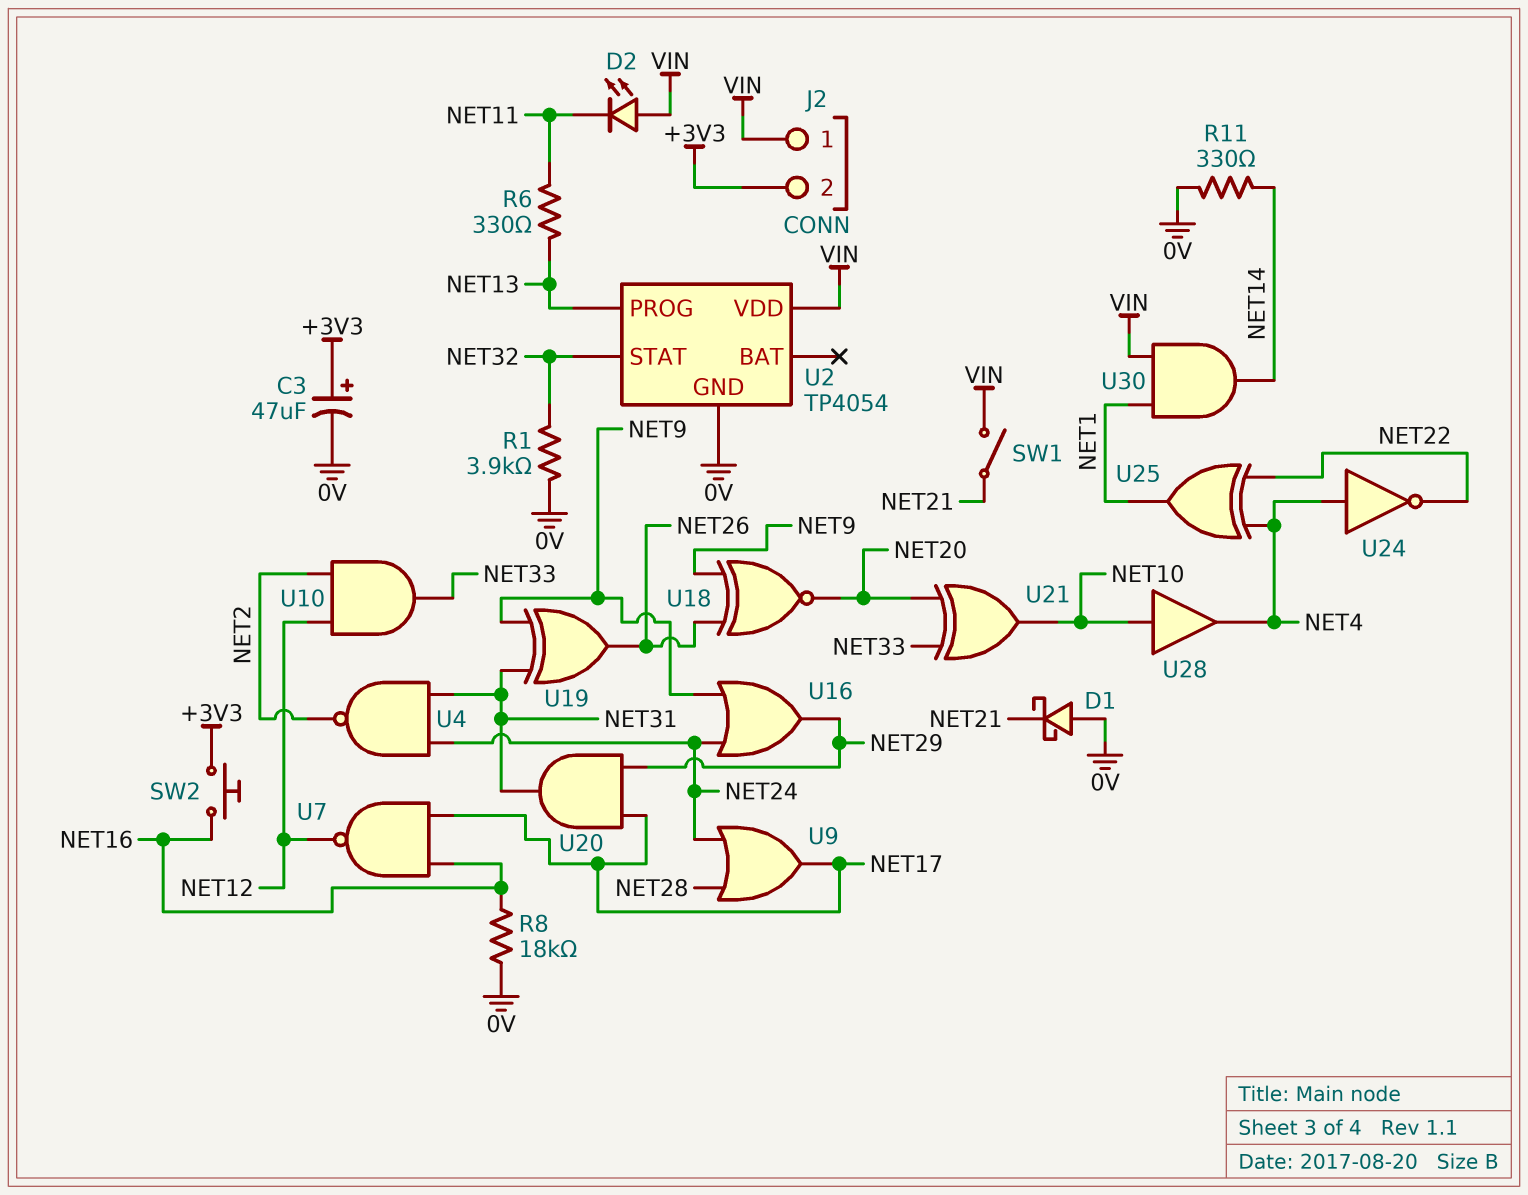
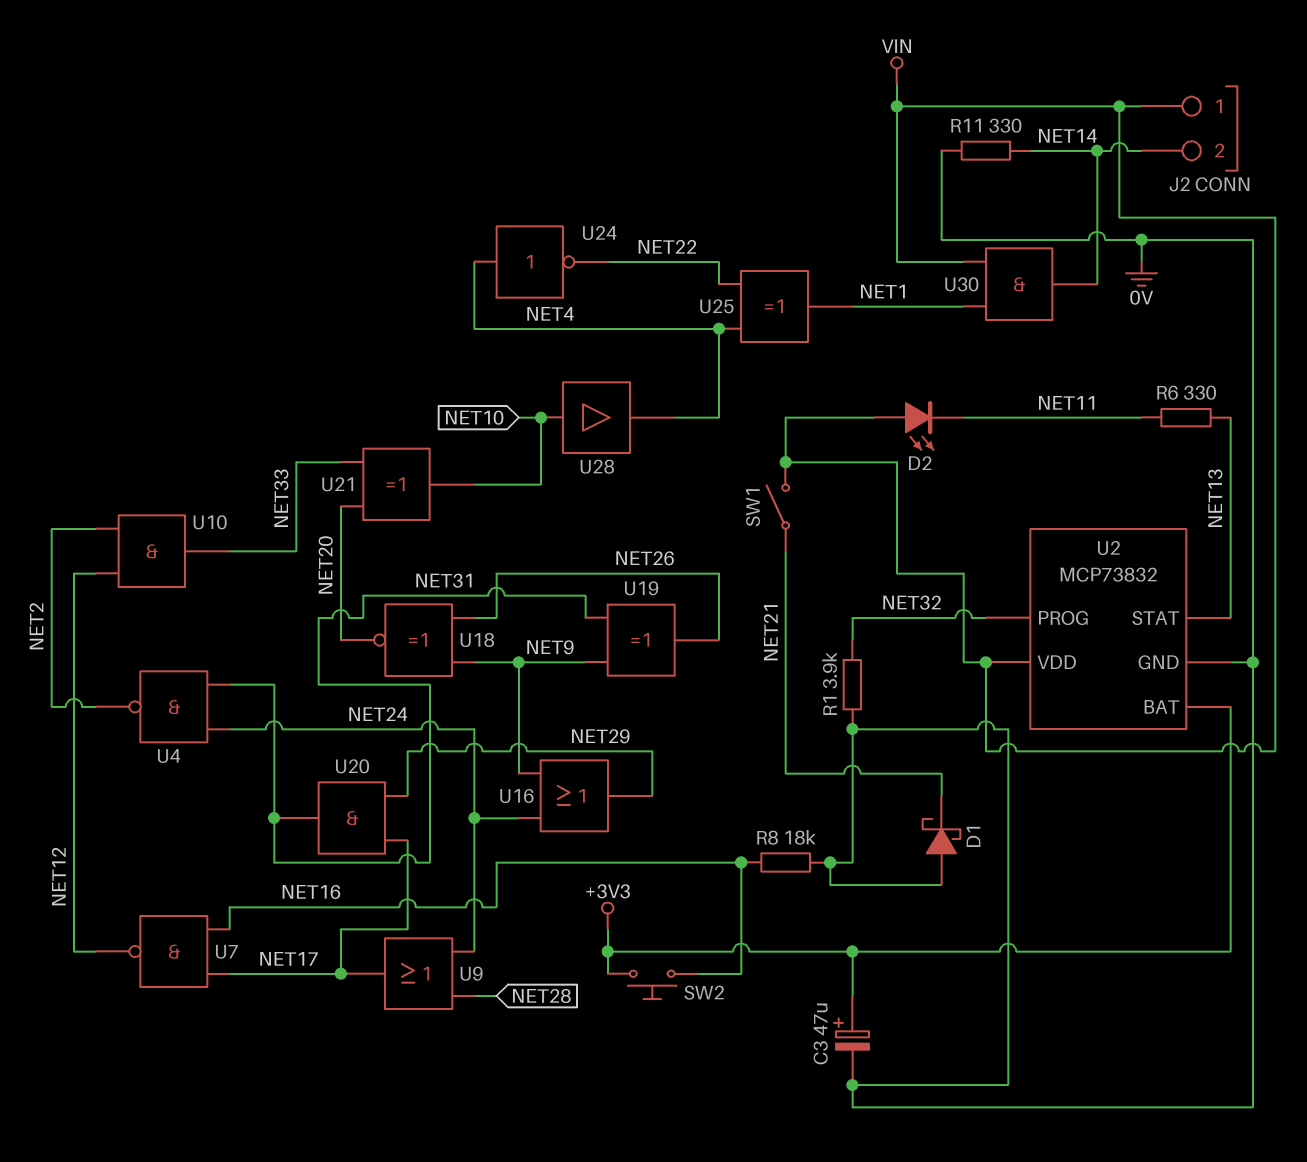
J2 pin 2: +3V3 -> NET14
U2: TP4054 -> MCP73832
U2 pin BAT: none -> +3V3
U2 pin PROG: NET13 -> NET32
U2 pin STAT: NET32 -> NET13

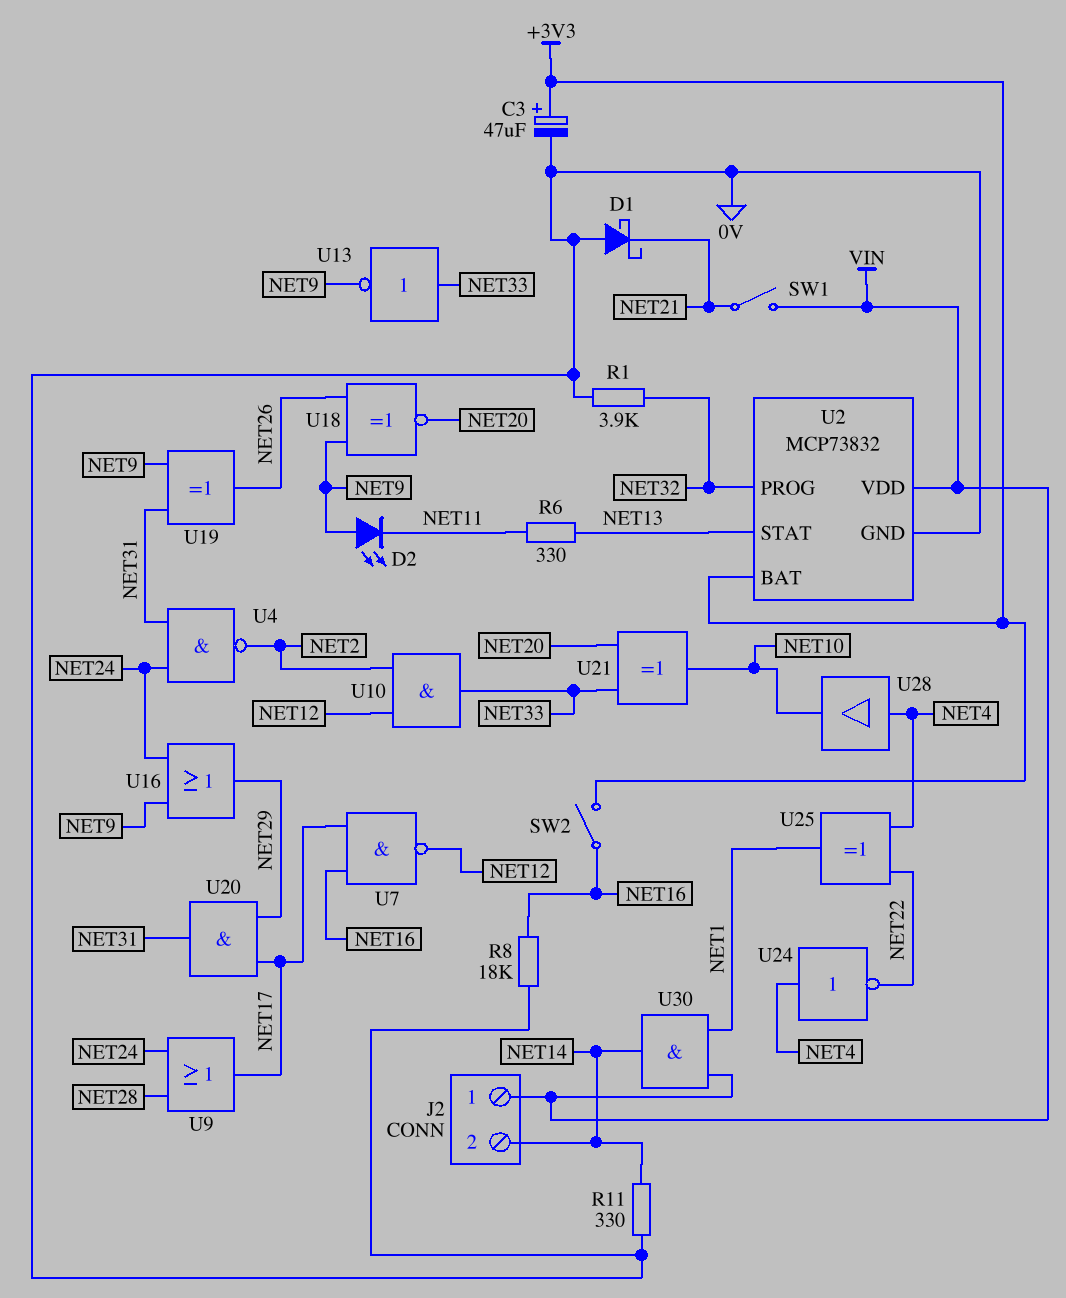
D2: LED (A VIN, K NET11) -> LED (A NET9, K NET11)
SW2: button (+3V3, NET16) -> switch (+3V3, NET16)
U13: none -> NOT (in NET33, out NET9)
U28: buffer (in NET10, out NET4) -> buffer (in NET4, out NET10)

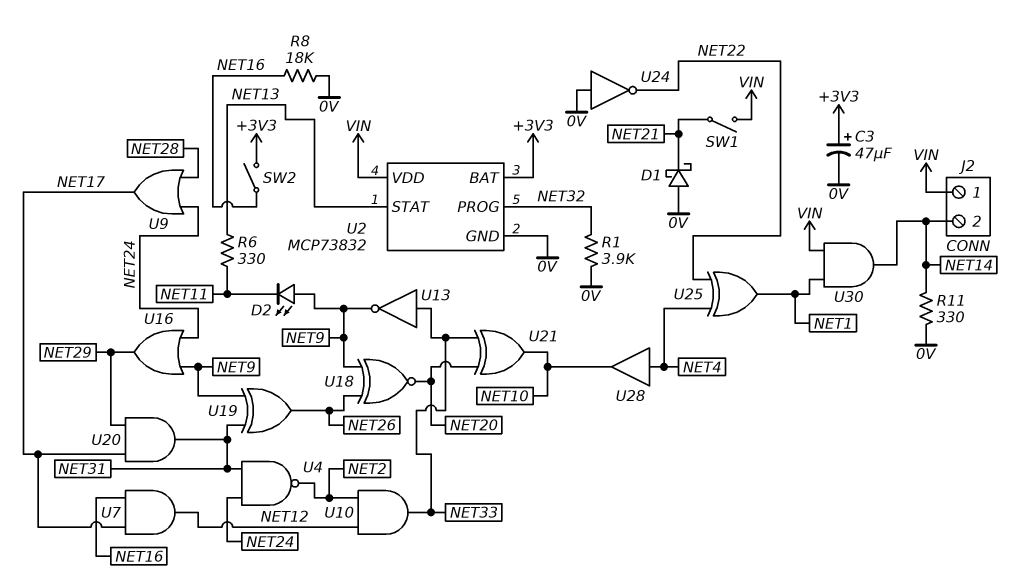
U7: NAND (in NET16, in NET17, out NET12) -> AND (in NET16, in NET17, out NET12)
U24: NOT (in NET4, out NET22) -> NOT (in 0V, out NET22)

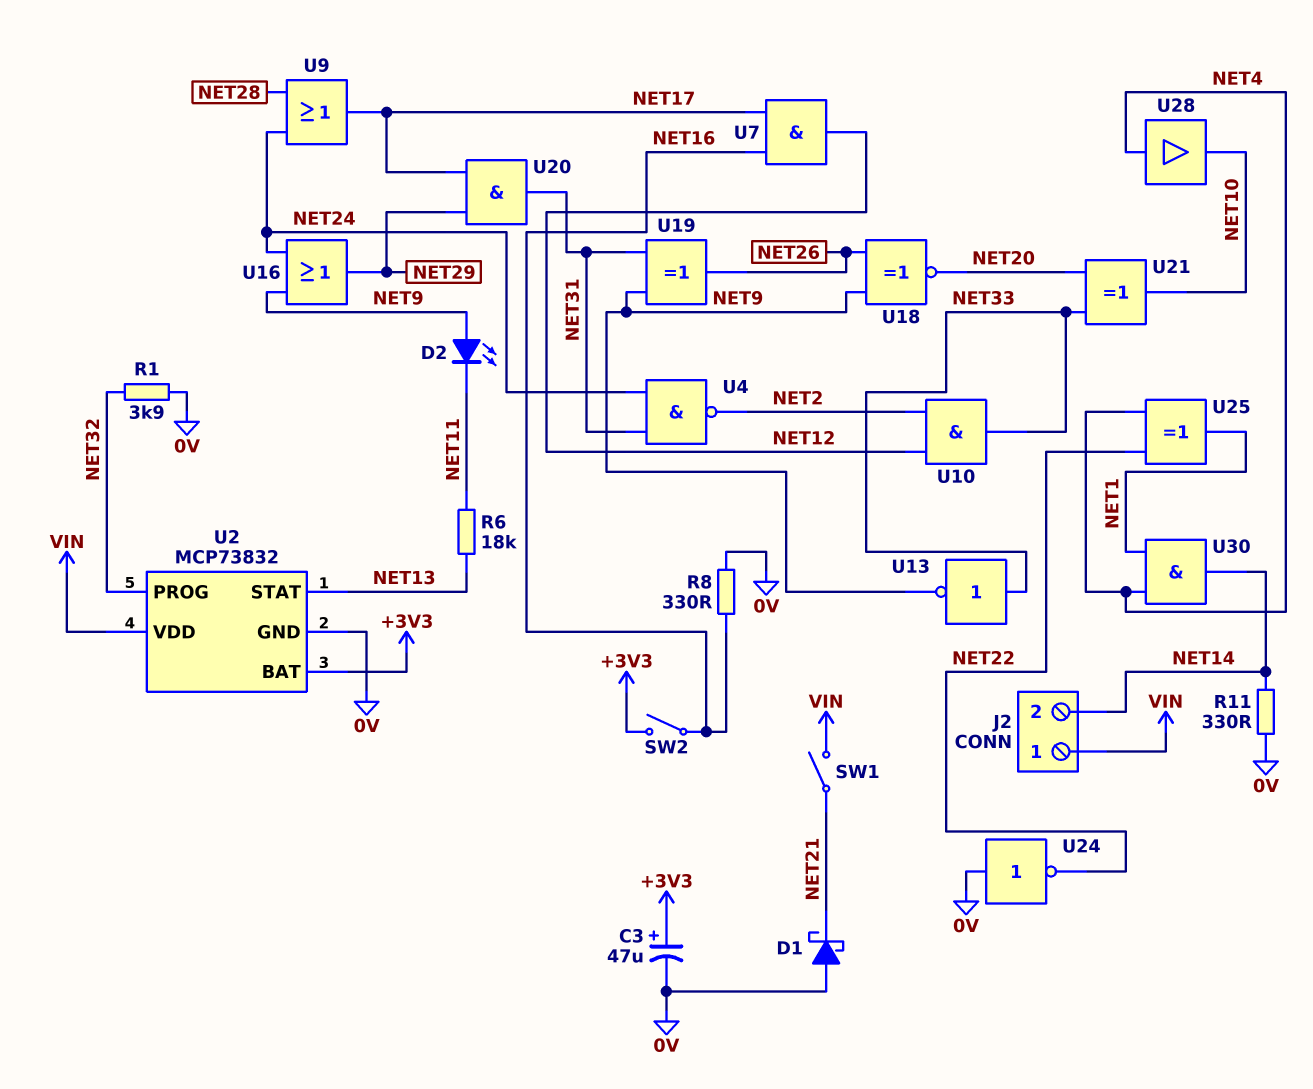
R6: 330 (NET11, NET13) -> 18k (NET11, NET13)
R8: 18k (0V, NET16) -> 330 (0V, NET16)
U30: AND (in NET1, in VIN, out NET14) -> AND (in NET1, in NET4, out NET14)

